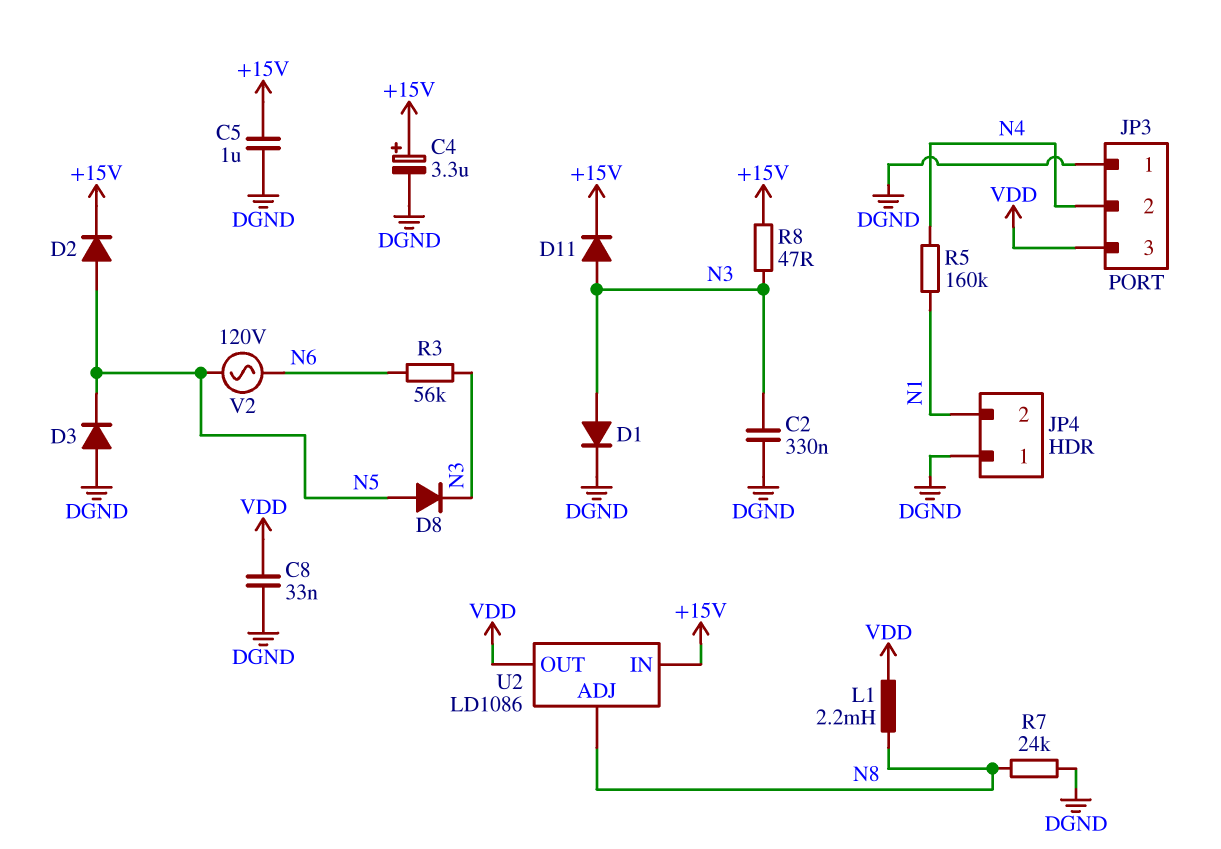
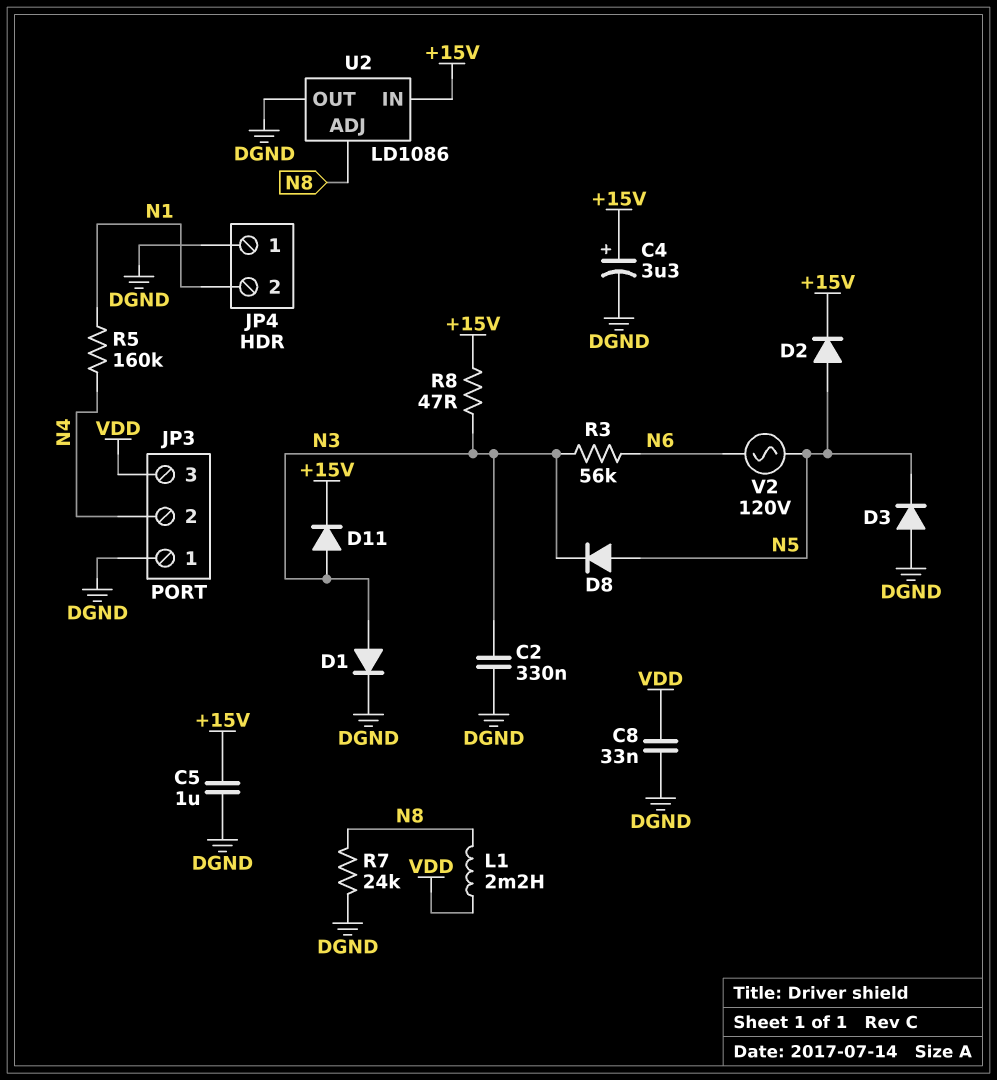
U2 pin OUT: VDD -> DGND

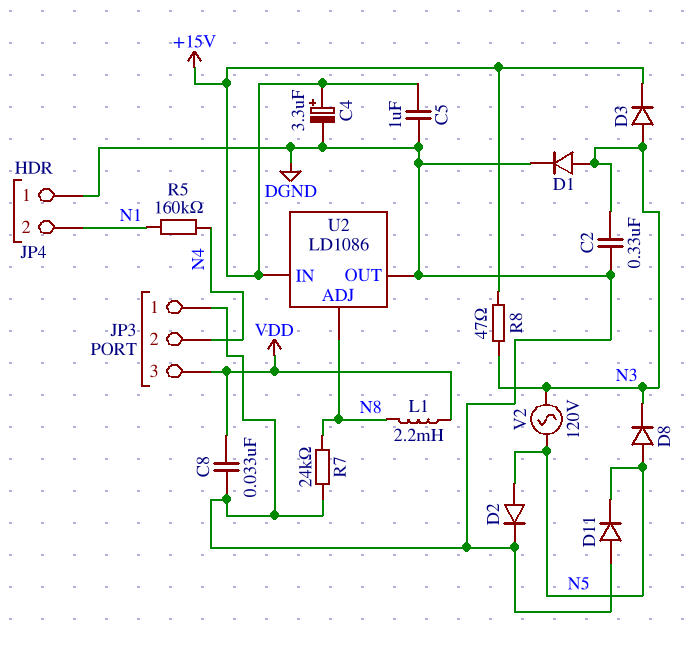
D2: diode (A N5, K +15V) -> diode (A N5, K DGND)
D3: diode (A DGND, K N5) -> diode (A N3, K +15V)
D11: diode (A N3, K +15V) -> diode (A DGND, K N5)
R3: 56k (N3, N6) -> none
V2: AC 120V (N5, N6) -> AC 120V (N3, N5)

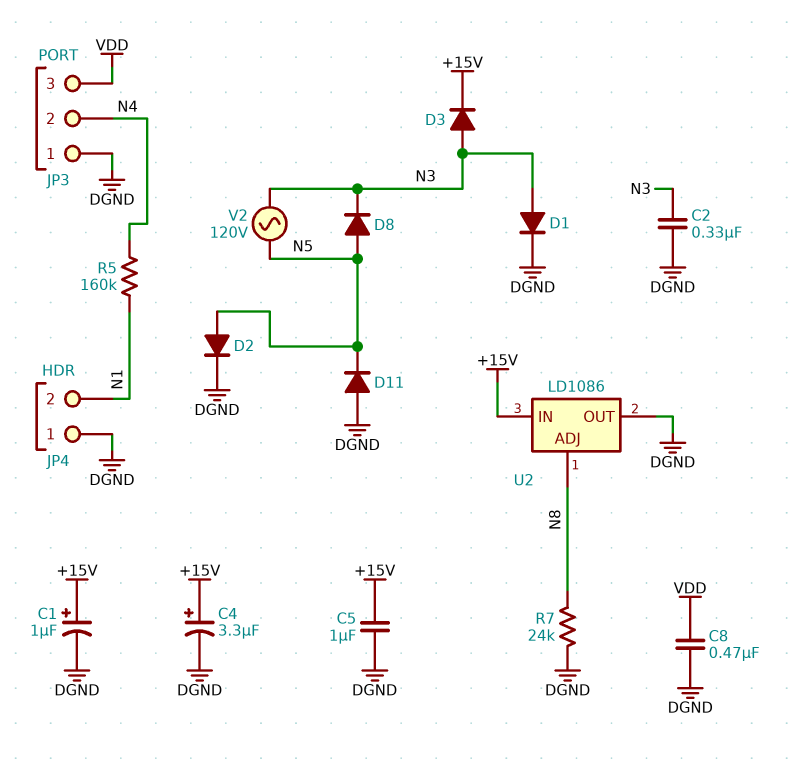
C1: none -> 1uF (plus +15V, minus DGND)
C8: 33nF (DGND, VDD) -> 470nF (DGND, VDD)
L1: 2.2mH (N8, VDD) -> none
R8: 47 (+15V, N3) -> none

